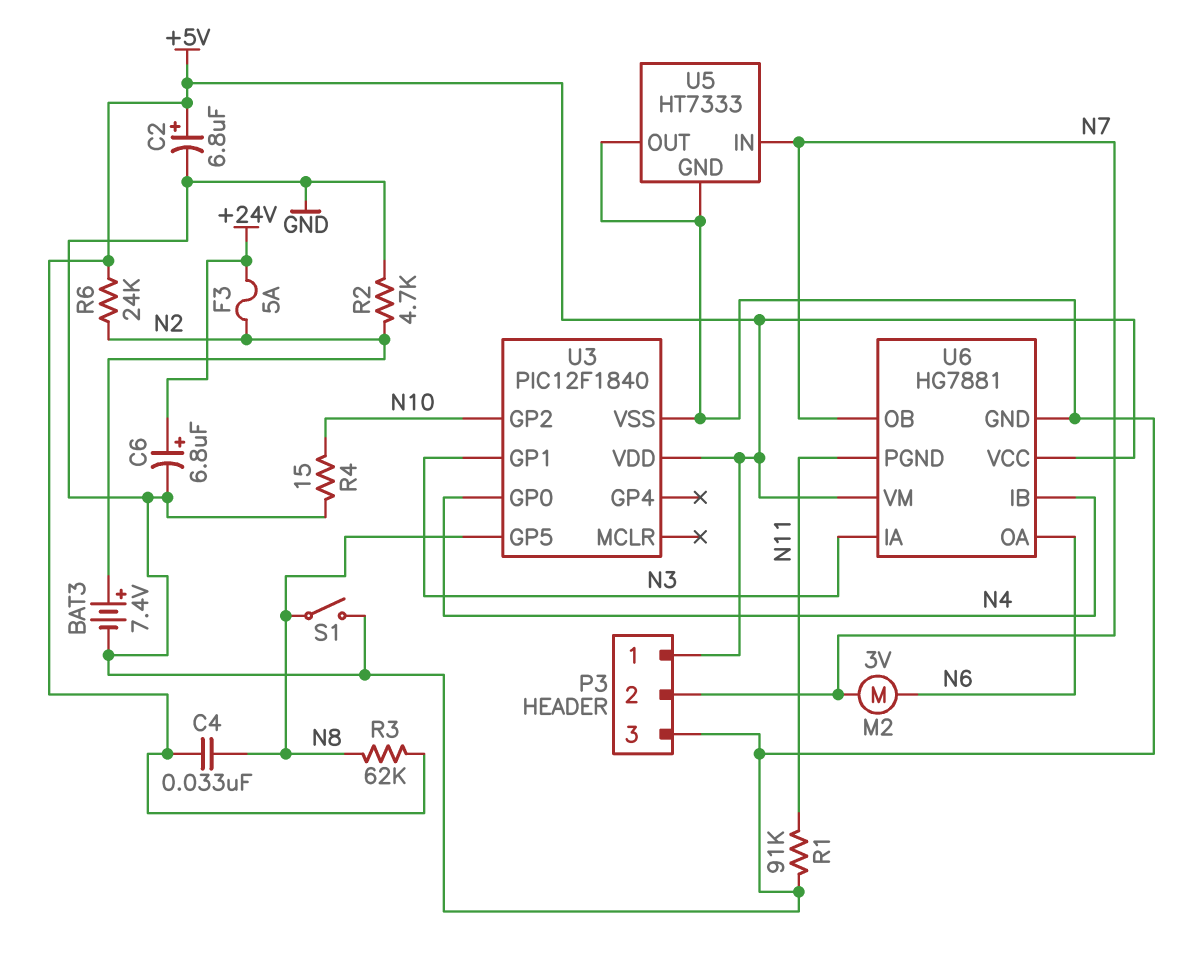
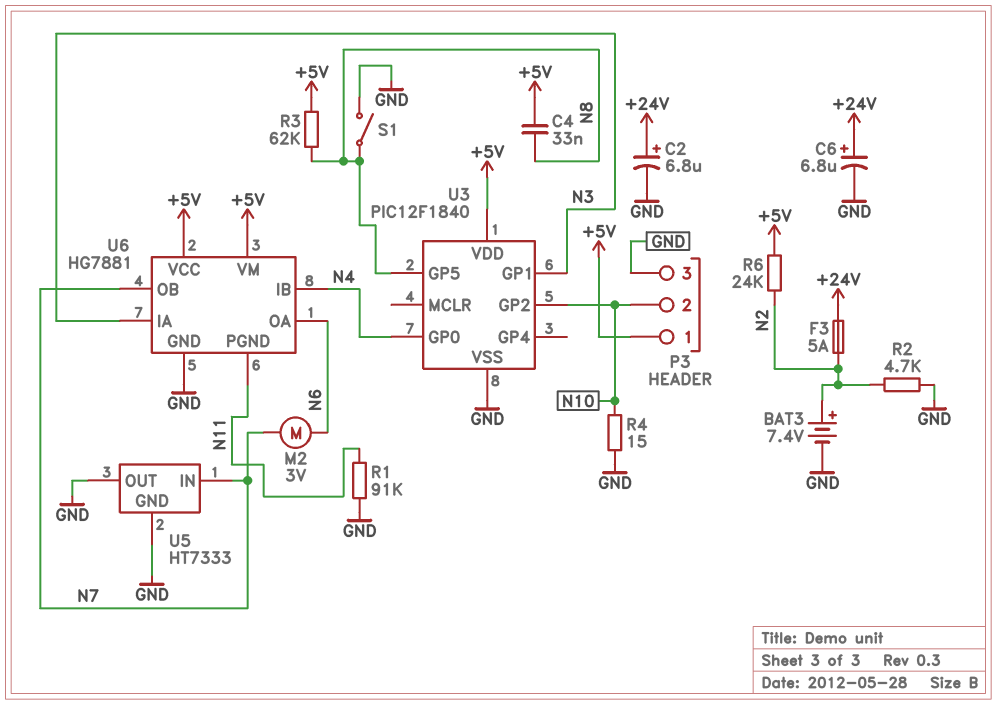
C2: 6.8uF (plus +5V, minus GND) -> 6.8uF (plus +24V, minus GND)
P3 pin 2: N7 -> N10

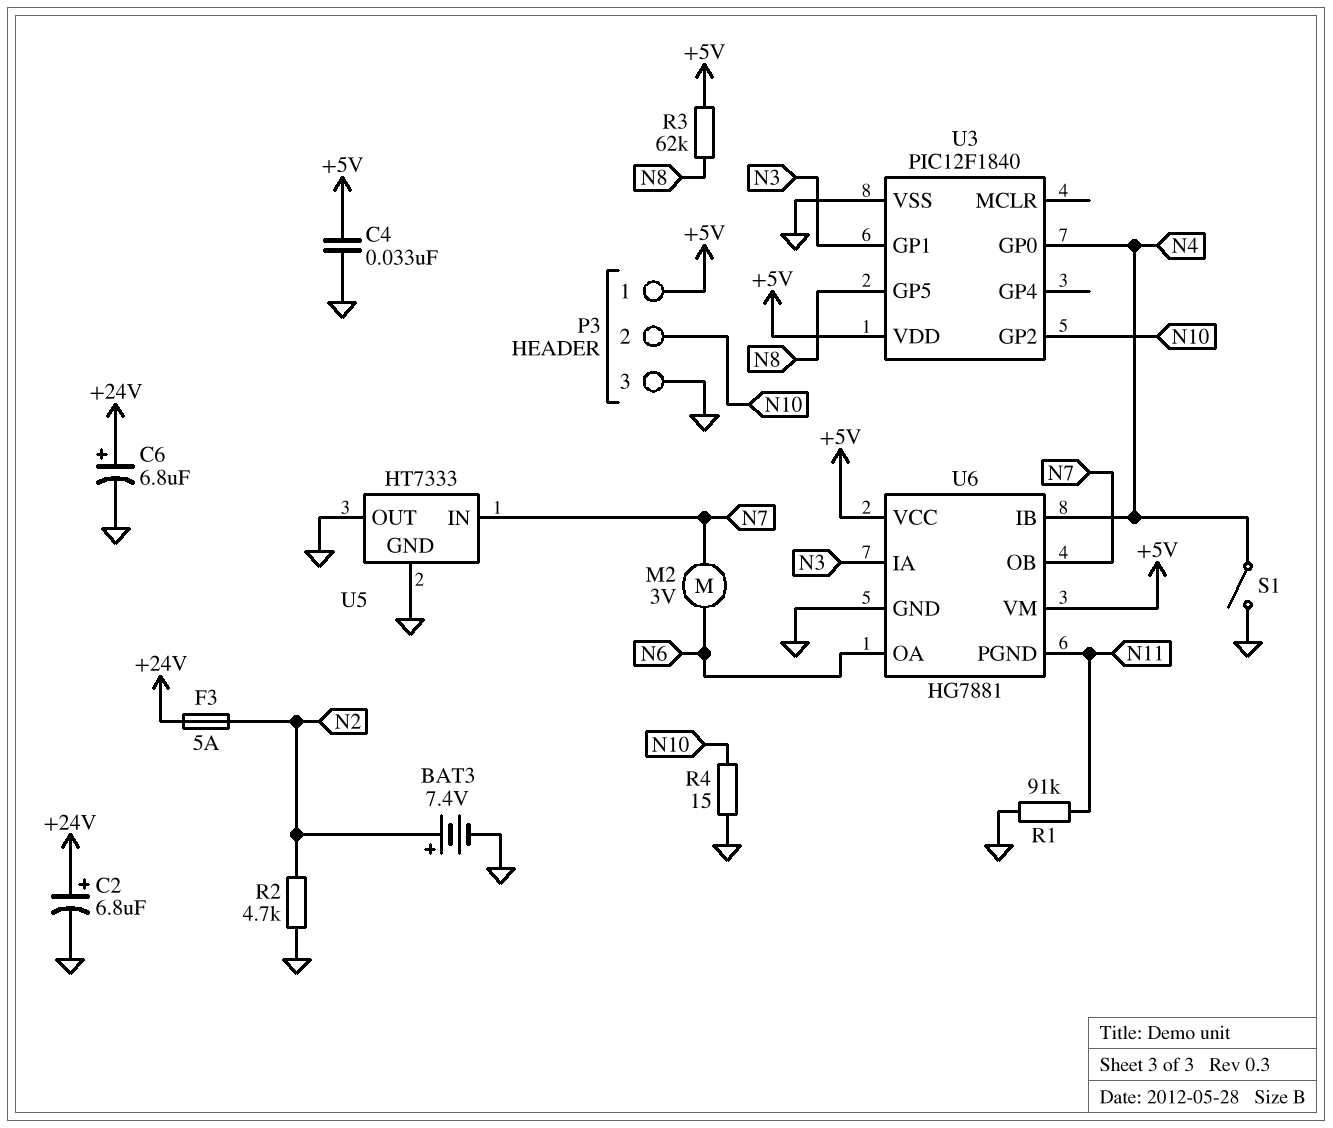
C4: 33nF (+5V, N8) -> 33nF (+5V, GND)
R6: 24k (+5V, N2) -> none
S1: switch (GND, N8) -> switch (GND, N4)

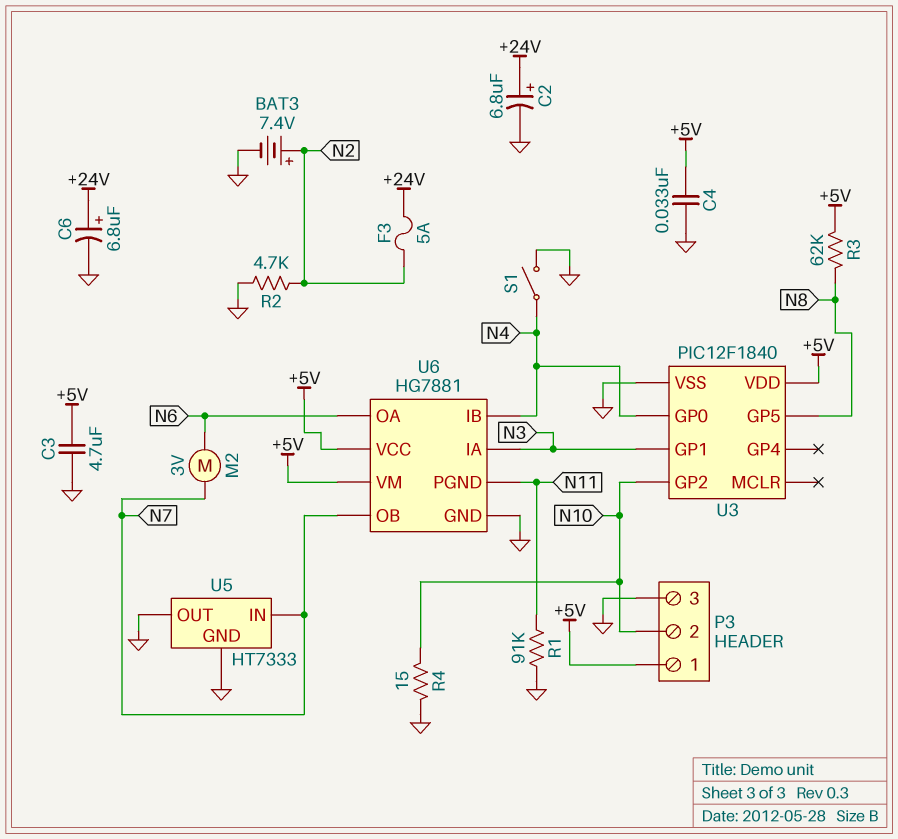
C3: none -> 4.7uF (+5V, GND)

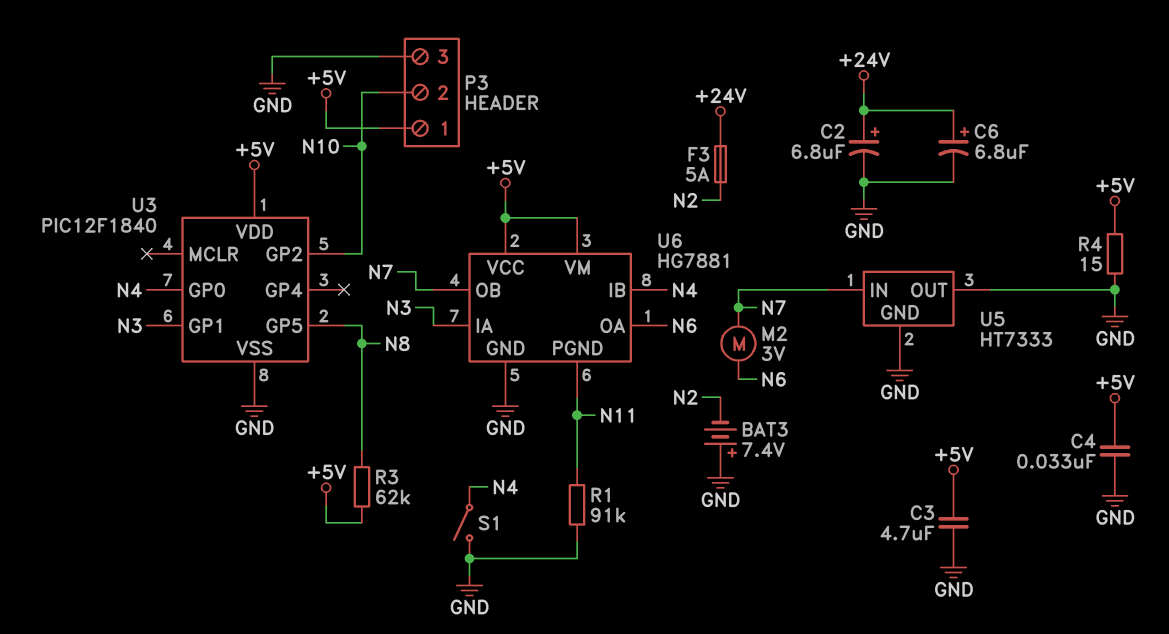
BAT3: 7.4V (plus N2, minus GND) -> 7.4V (plus GND, minus N2)
R2: 4.7k (GND, N2) -> none
R4: 15 (GND, N10) -> 15 (+5V, GND)

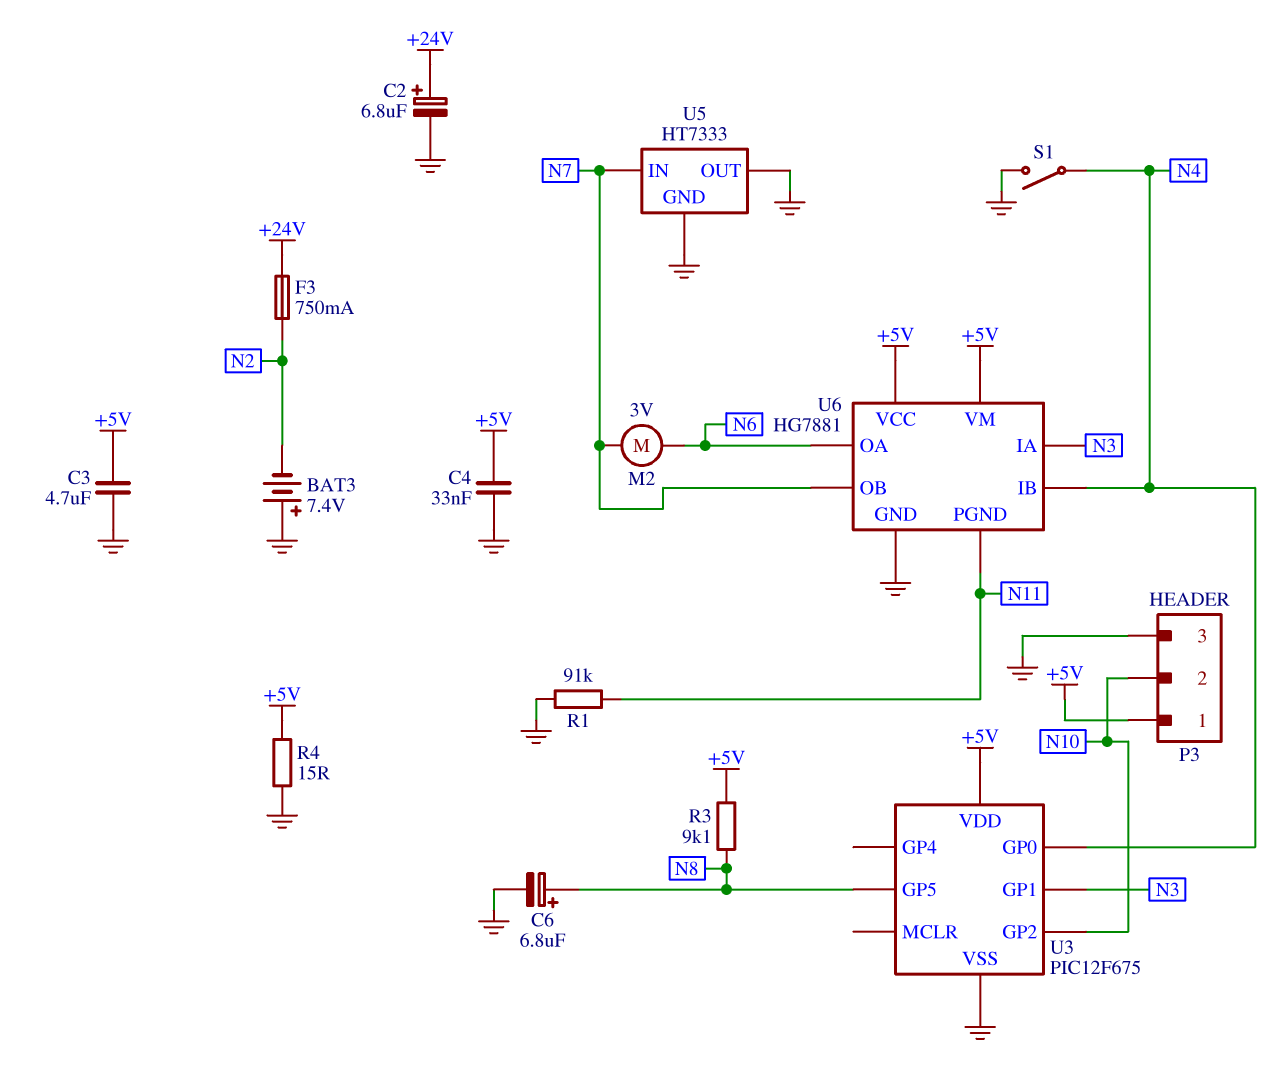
C6: 6.8uF (plus +24V, minus GND) -> 6.8uF (plus N8, minus GND)
F3: 5A (+24V, N2) -> 750mA (+24V, N2)
R3: 62k (+5V, N8) -> 9.1k (+5V, N8)
U3: PIC12F1840 -> PIC12F675

